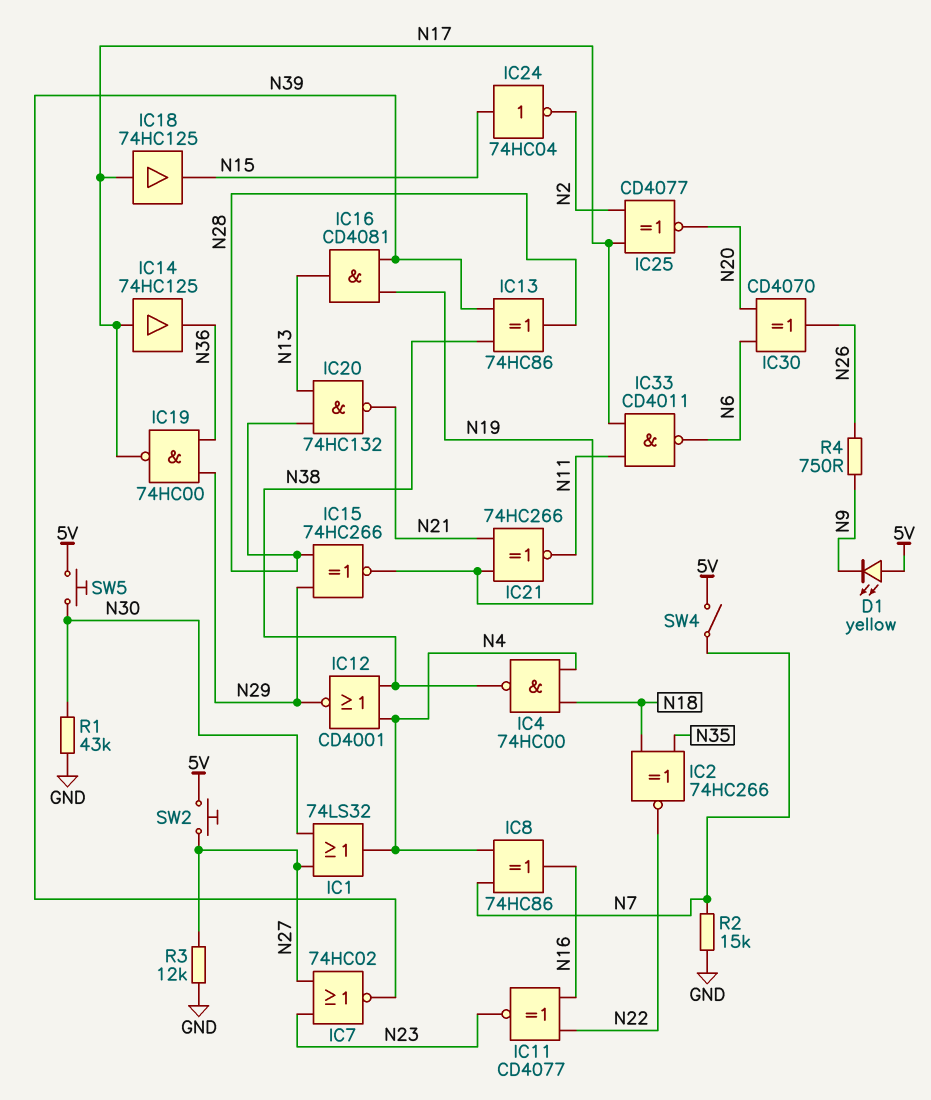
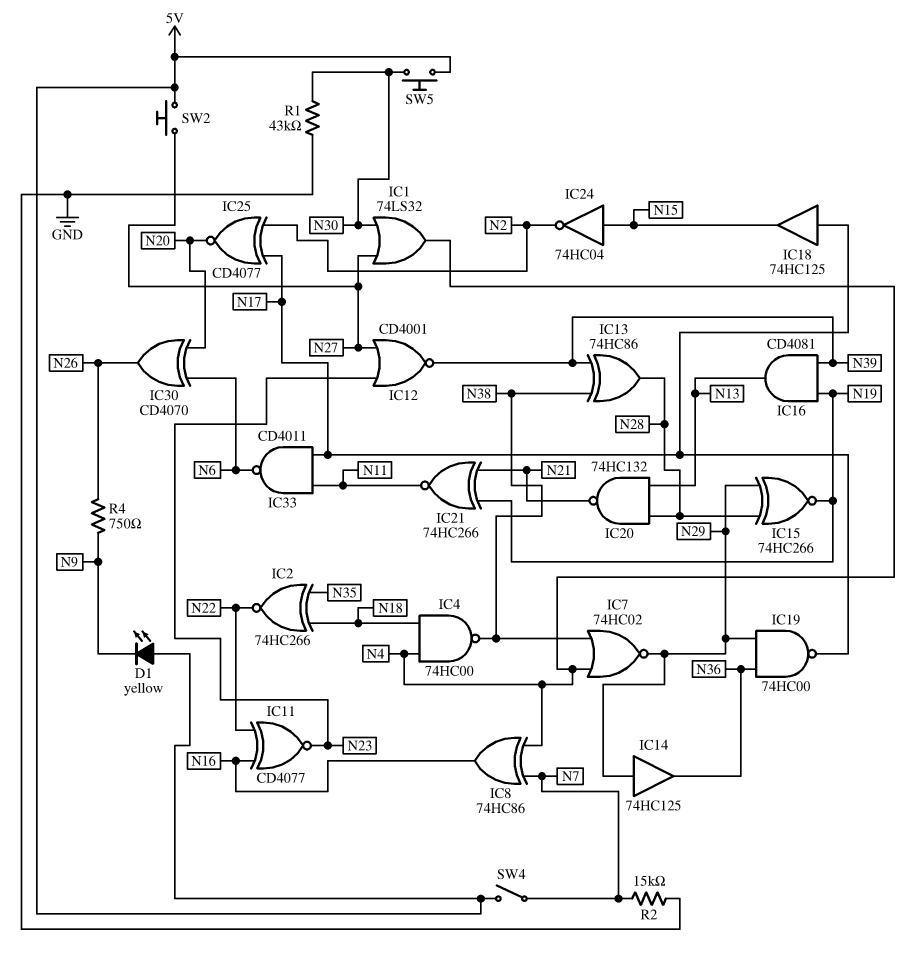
IC7: NOR 74HC02 (in N23, in N27, out N39) -> NOR 74HC02 (in N4, in N38, out N29)
IC12: NOR CD4001 (in N4, in N38, out N29) -> NOR CD4001 (in N23, in N27, out N39)
IC14: buffer 74HC125 (in N17, out N36) -> buffer 74HC125 (in N29, out N36)
R3: 12k (GND, N27) -> none

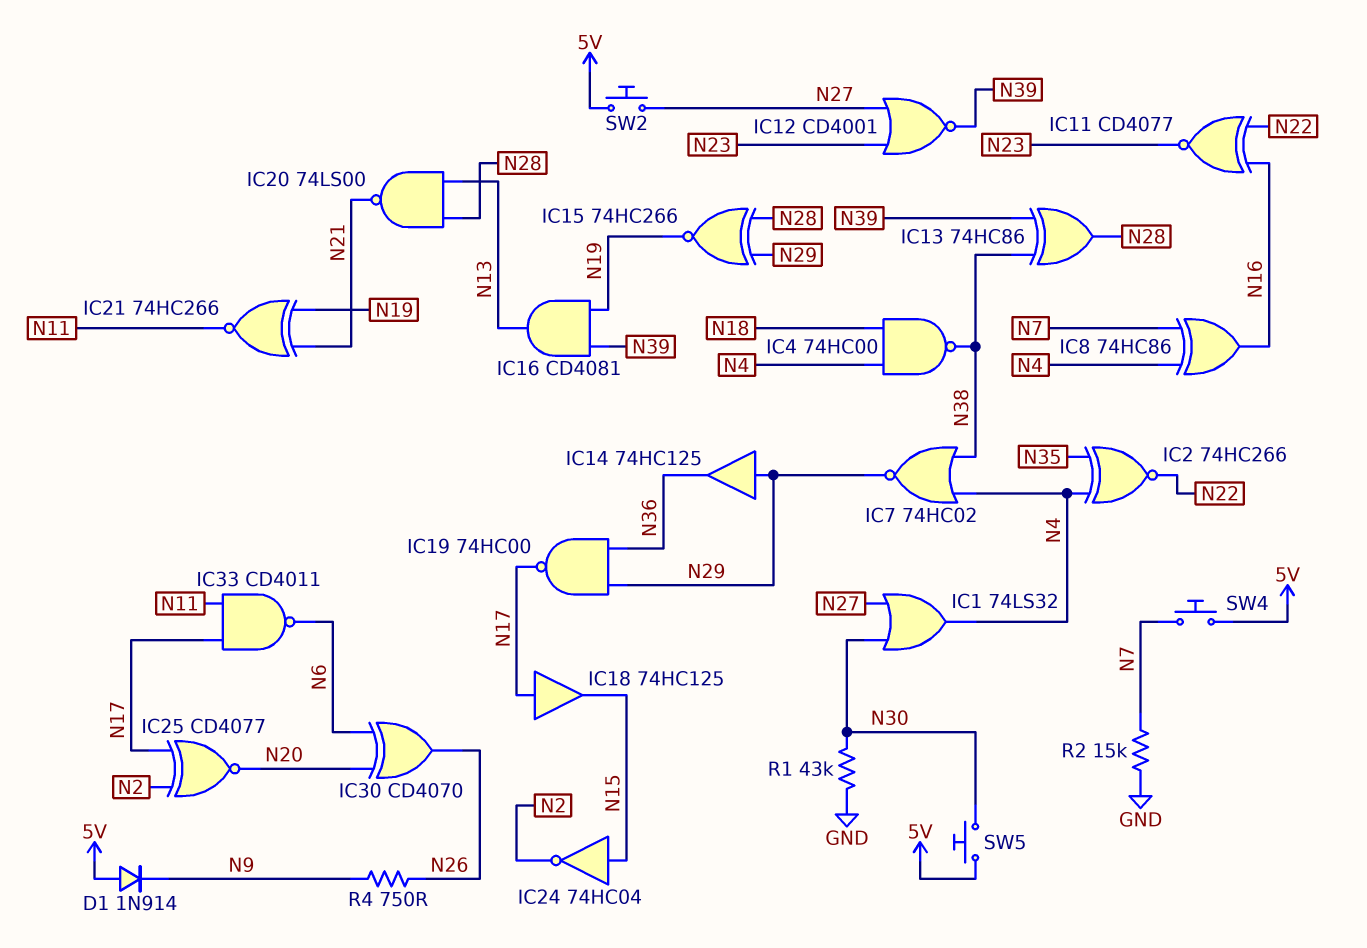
D1: LED yellow (A 5V, K N9) -> diode 1N914 (A 5V, K N9)
IC2: XNOR 74HC266 (in N18, in N35, out N22) -> XNOR 74HC266 (in N4, in N35, out N22)
IC20: NAND 74HC132 (in N13, in N28, out N21) -> NAND 74LS00 (in N13, in N28, out N21)
SW4: switch (5V, N7) -> button (5V, N7)

